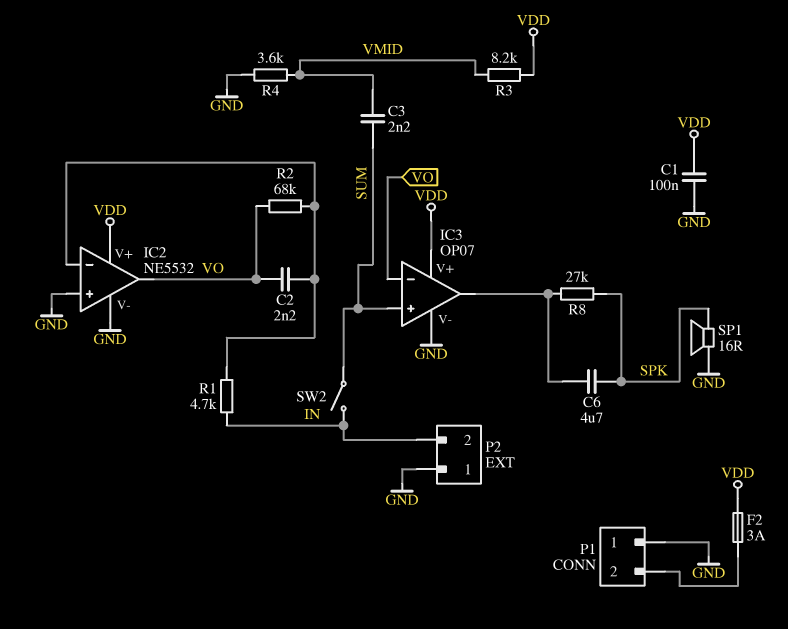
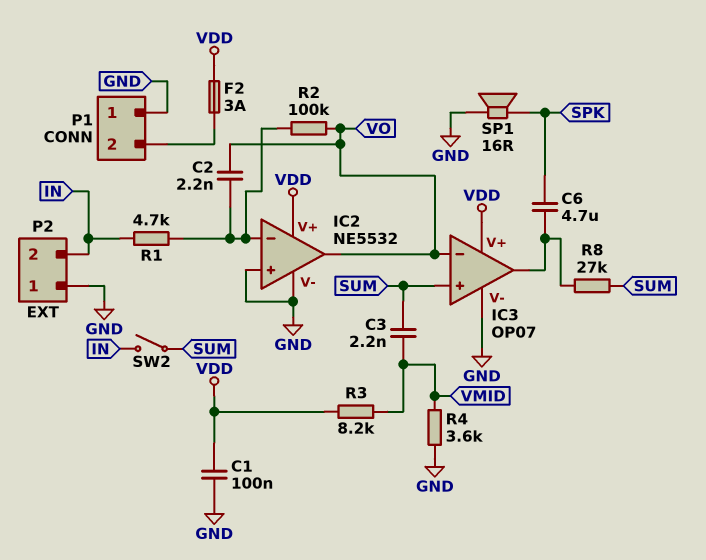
R2: 68k (IC2/in-, VO) -> 100k (IC2/in-, VO)
R8: 27k (IC3/out, SPK) -> 27k (IC3/out, SUM)

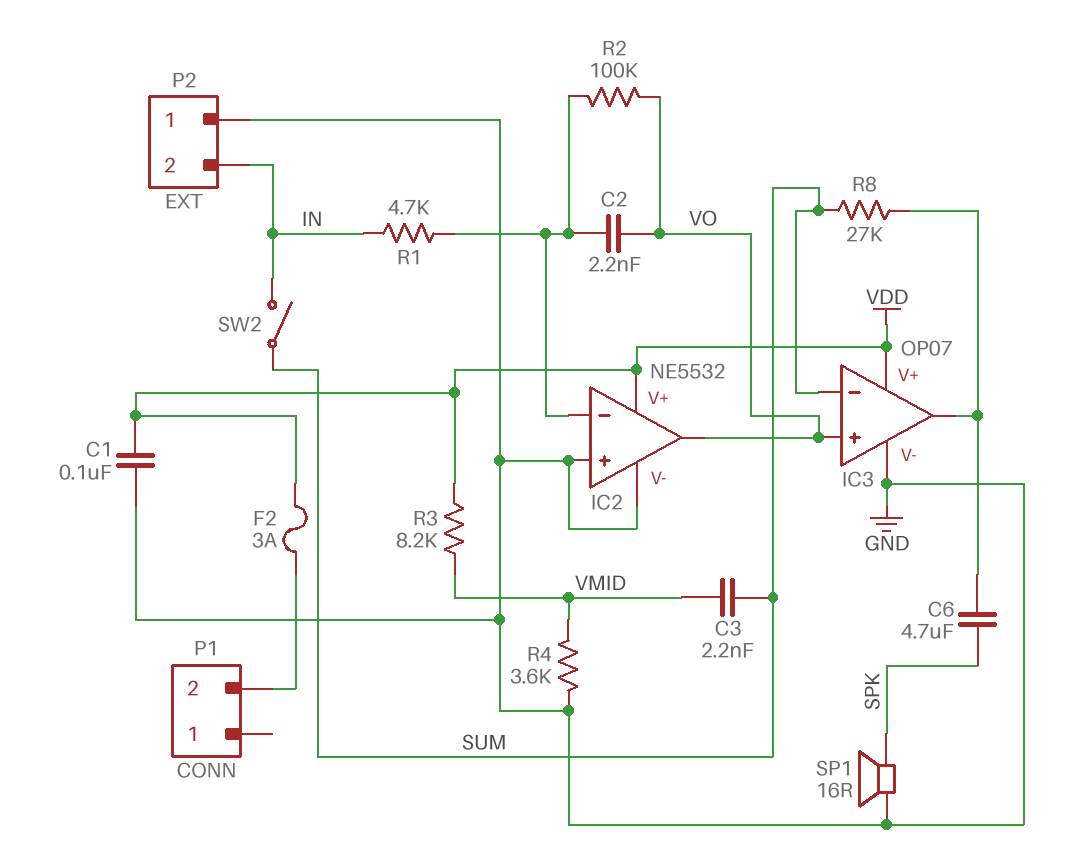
IC3 pin in+: SUM -> VO
IC3 pin in-: VO -> SUM
P1 pin 1: GND -> none

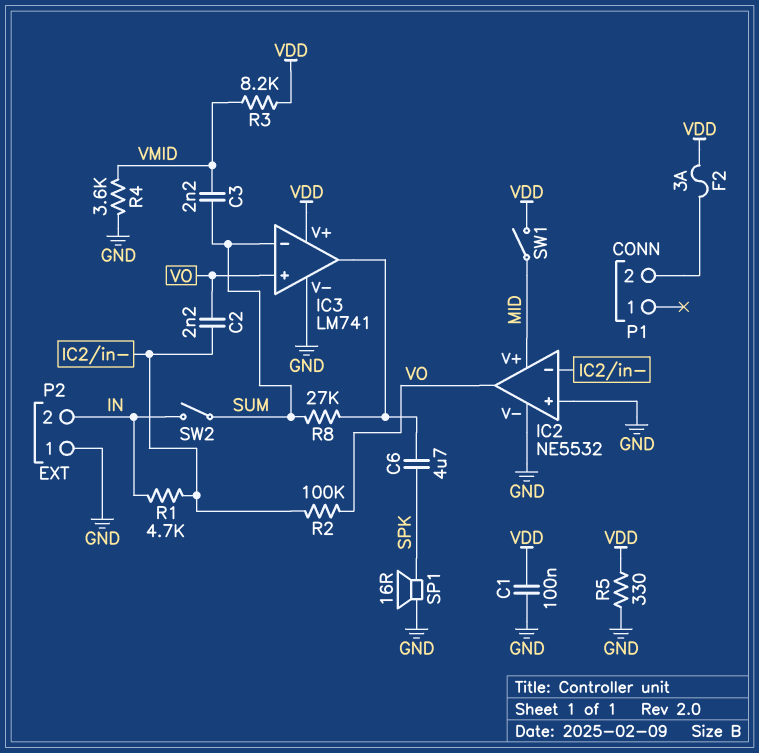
IC2 pin V+: VDD -> MID
IC3: OP07 -> LM741
R5: none -> 330 (GND, VDD)
SW1: none -> switch (MID, VDD)

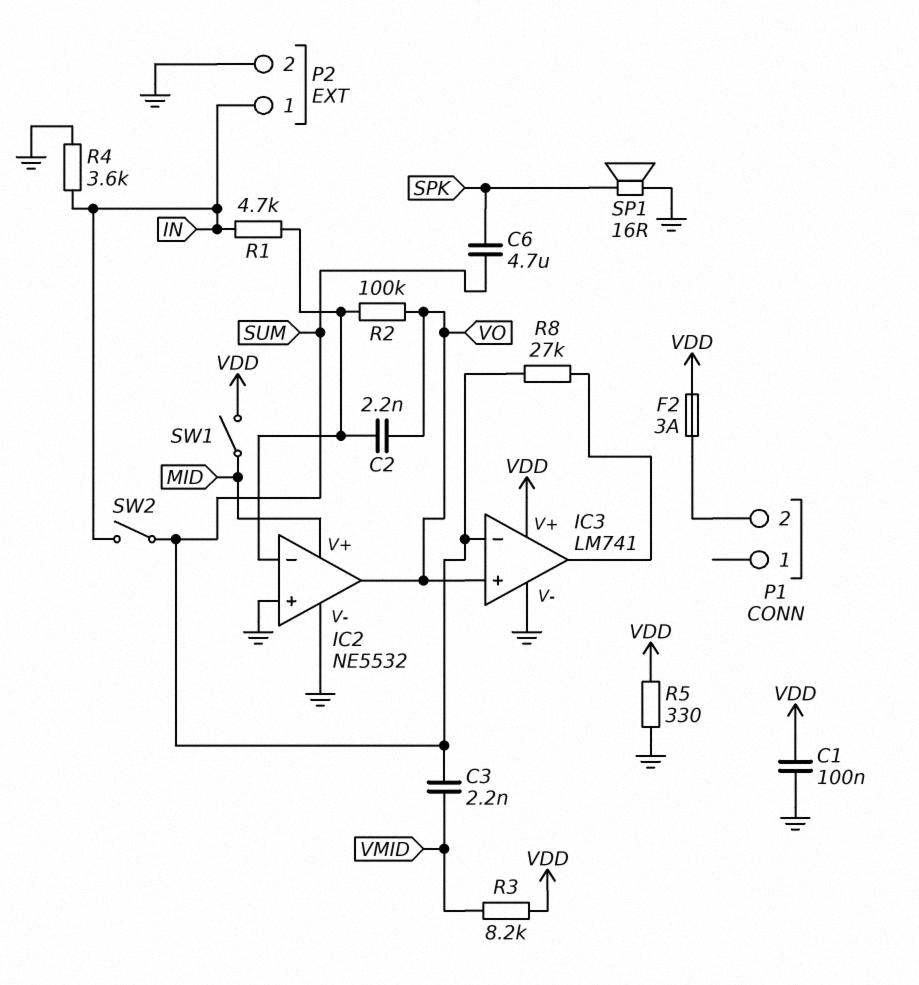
C6: 4.7uF (IC3/out, SPK) -> 4.7uF (SPK, SUM)
P2 pin 1: GND -> IN
P2 pin 2: IN -> GND
R4: 3.6k (GND, VMID) -> 3.6k (GND, IN)

